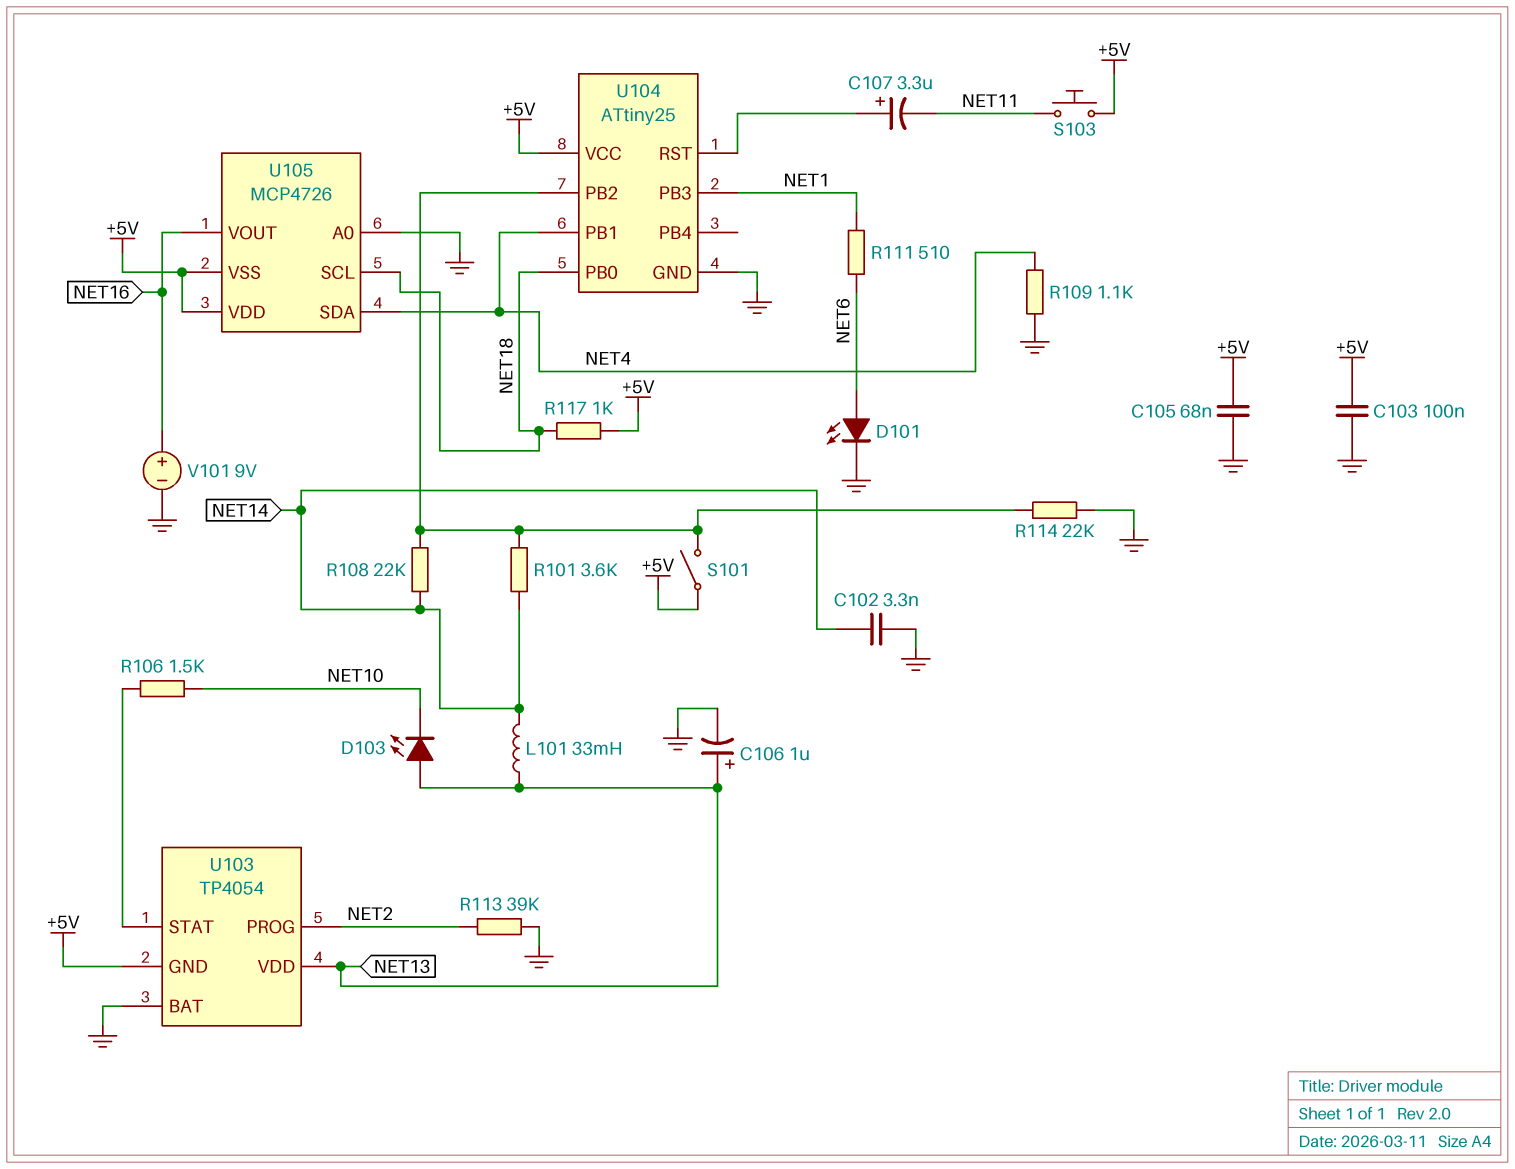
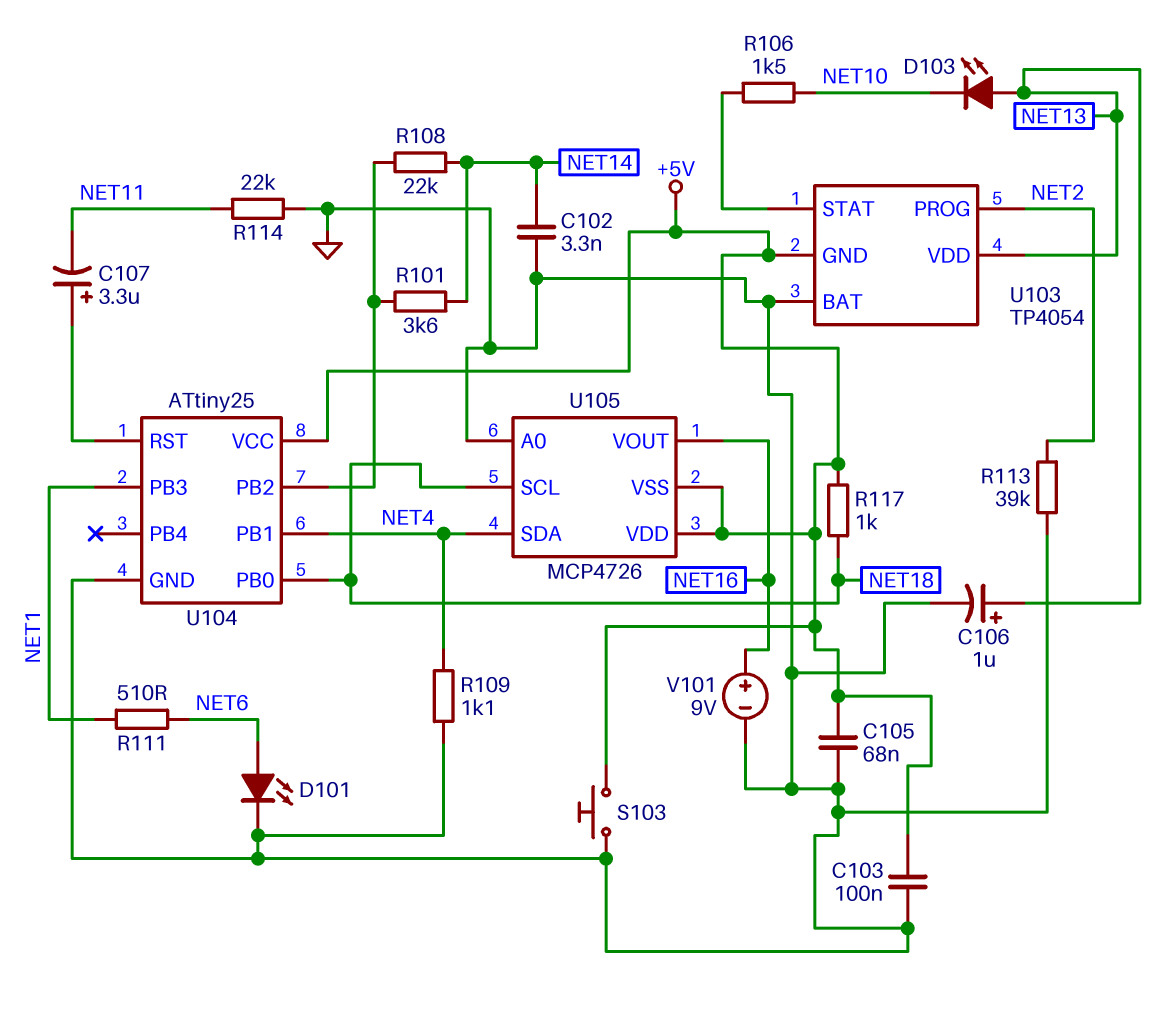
L101: 33mH (NET13, NET14) -> none
R114: 22k (GND, U104/PB2) -> 22k (GND, NET11)
S101: switch (+5V, U104/PB2) -> none
S103: button (+5V, NET11) -> button (+5V, GND)

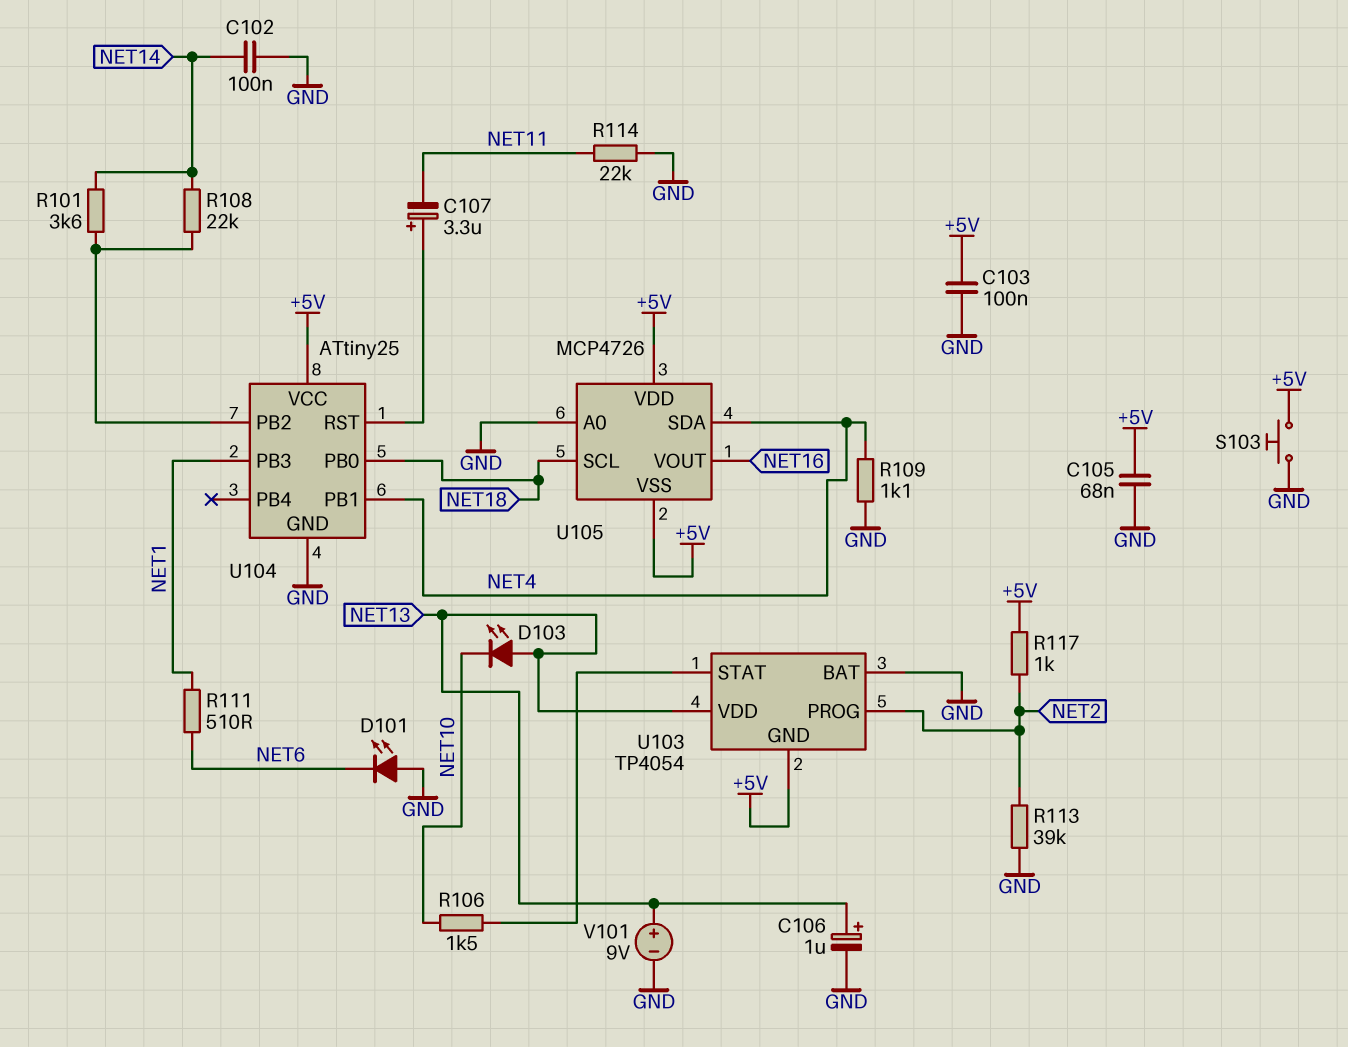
C102: 3.3nF (GND, NET14) -> 100nF (GND, NET14)
D101: LED (A NET6, K GND) -> LED (A GND, K NET6)
R117: 1k (+5V, NET18) -> 1k (+5V, NET2)
V101: 9V (plus NET16, minus GND) -> 9V (plus NET13, minus GND)

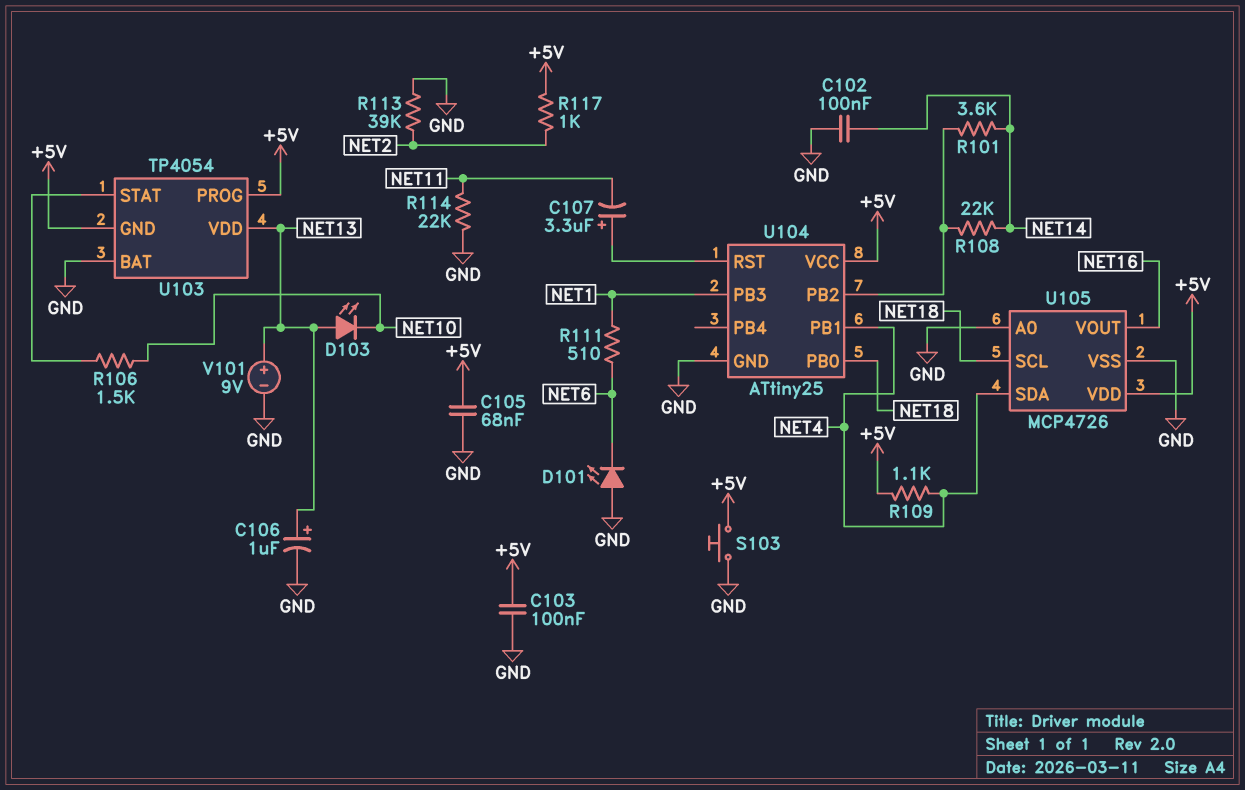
R109: 1.1k (GND, NET4) -> 1.1k (+5V, NET4)
U103 pin PROG: NET2 -> +5V
U105 pin VSS: +5V -> GND

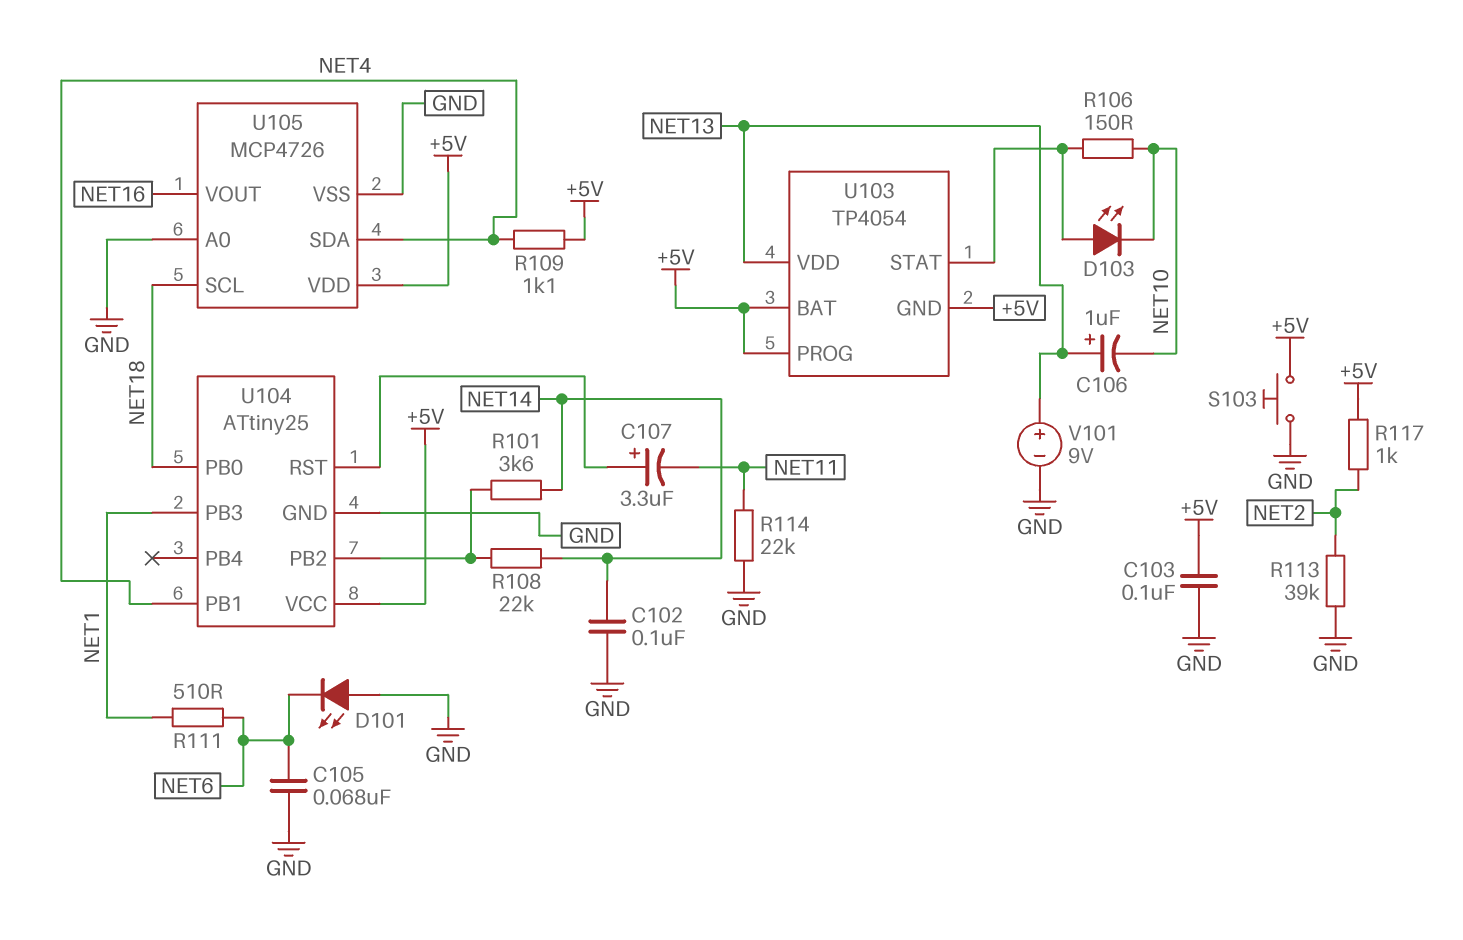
C105: 68nF (+5V, GND) -> 68nF (GND, NET6)
C106: 1uF (plus NET13, minus GND) -> 1uF (plus NET13, minus NET10)
D103: LED (A NET13, K NET10) -> LED (A U103/STAT, K NET10)
R106: 1.5k (NET10, U103/STAT) -> 150 (NET10, U103/STAT)
U103 pin BAT: GND -> +5V

